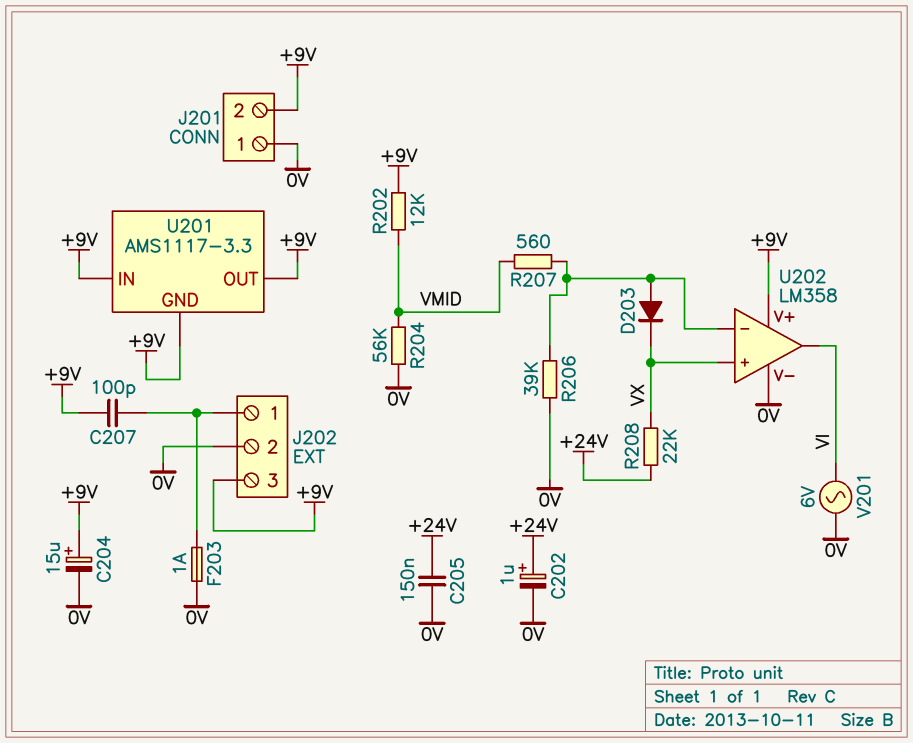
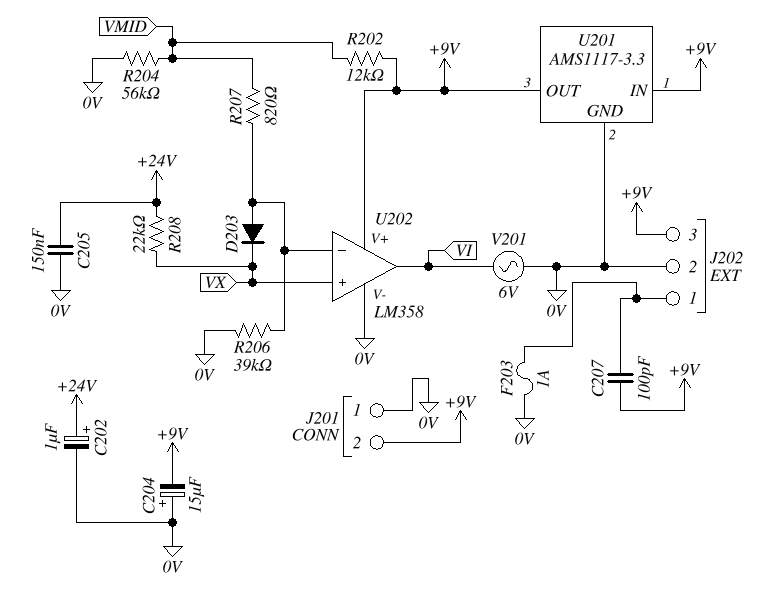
C204: 15uF (plus +9V, minus 0V) -> 15uF (plus 0V, minus +9V)
R207: 560 (U202/in-, VMID) -> 820 (U202/in-, VMID)
U201 pin GND: +9V -> 0V

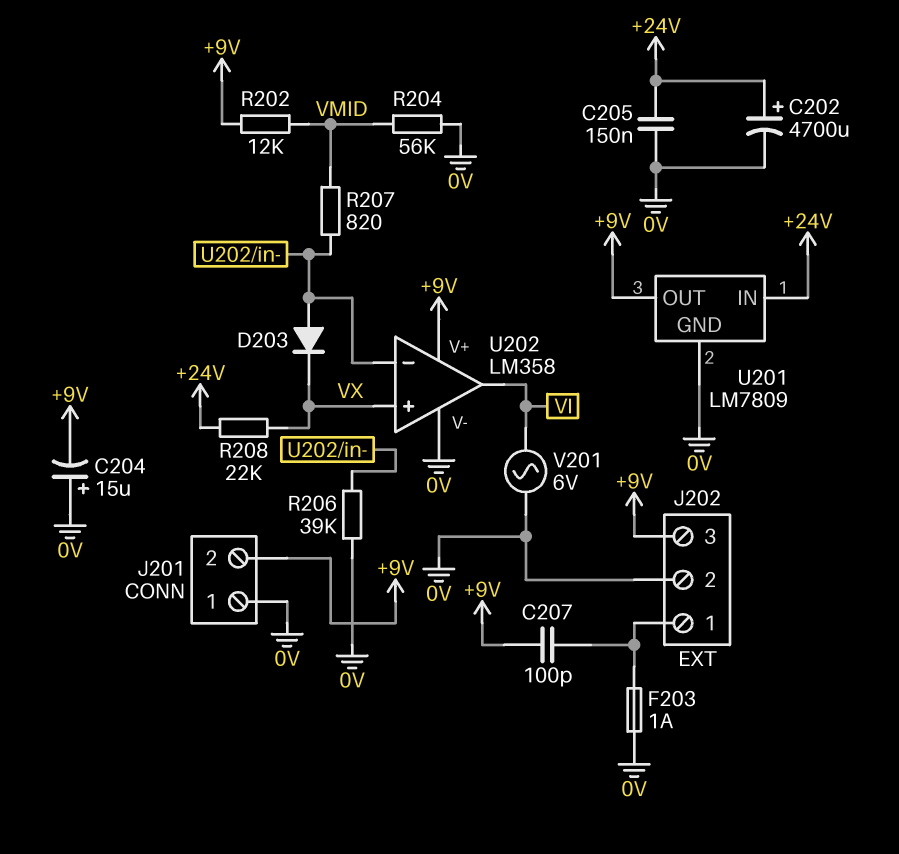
C202: 1uF (plus +24V, minus 0V) -> 4700uF (plus +24V, minus 0V)
U201: AMS1117-3.3 -> LM7809
U201 pin IN: +9V -> +24V

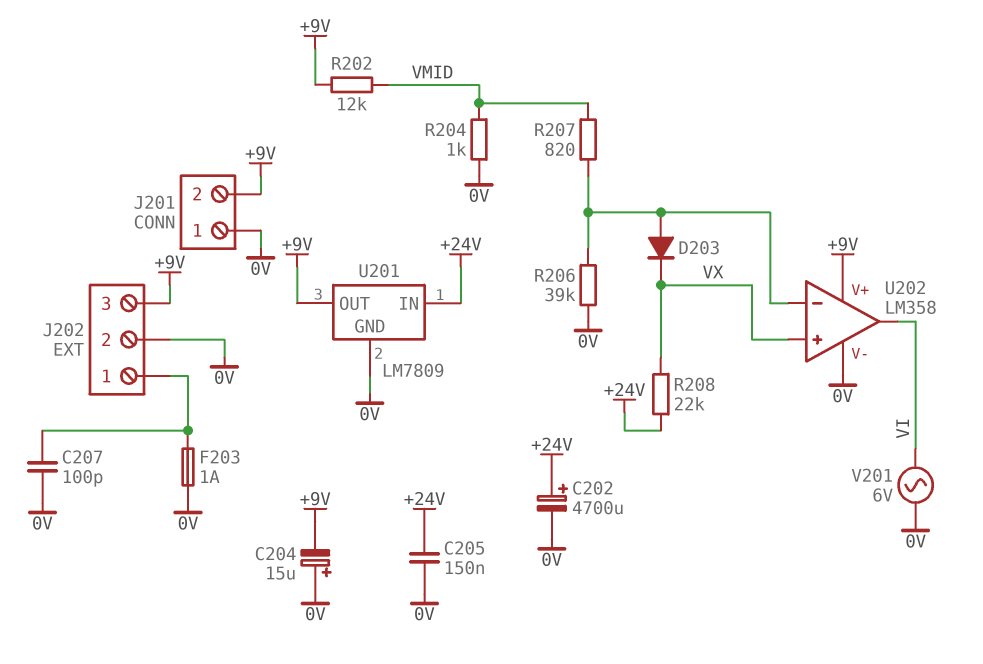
C207: 100pF (+9V, J202/1) -> 100pF (0V, J202/1)
R204: 56k (0V, VMID) -> 1k (0V, VMID)

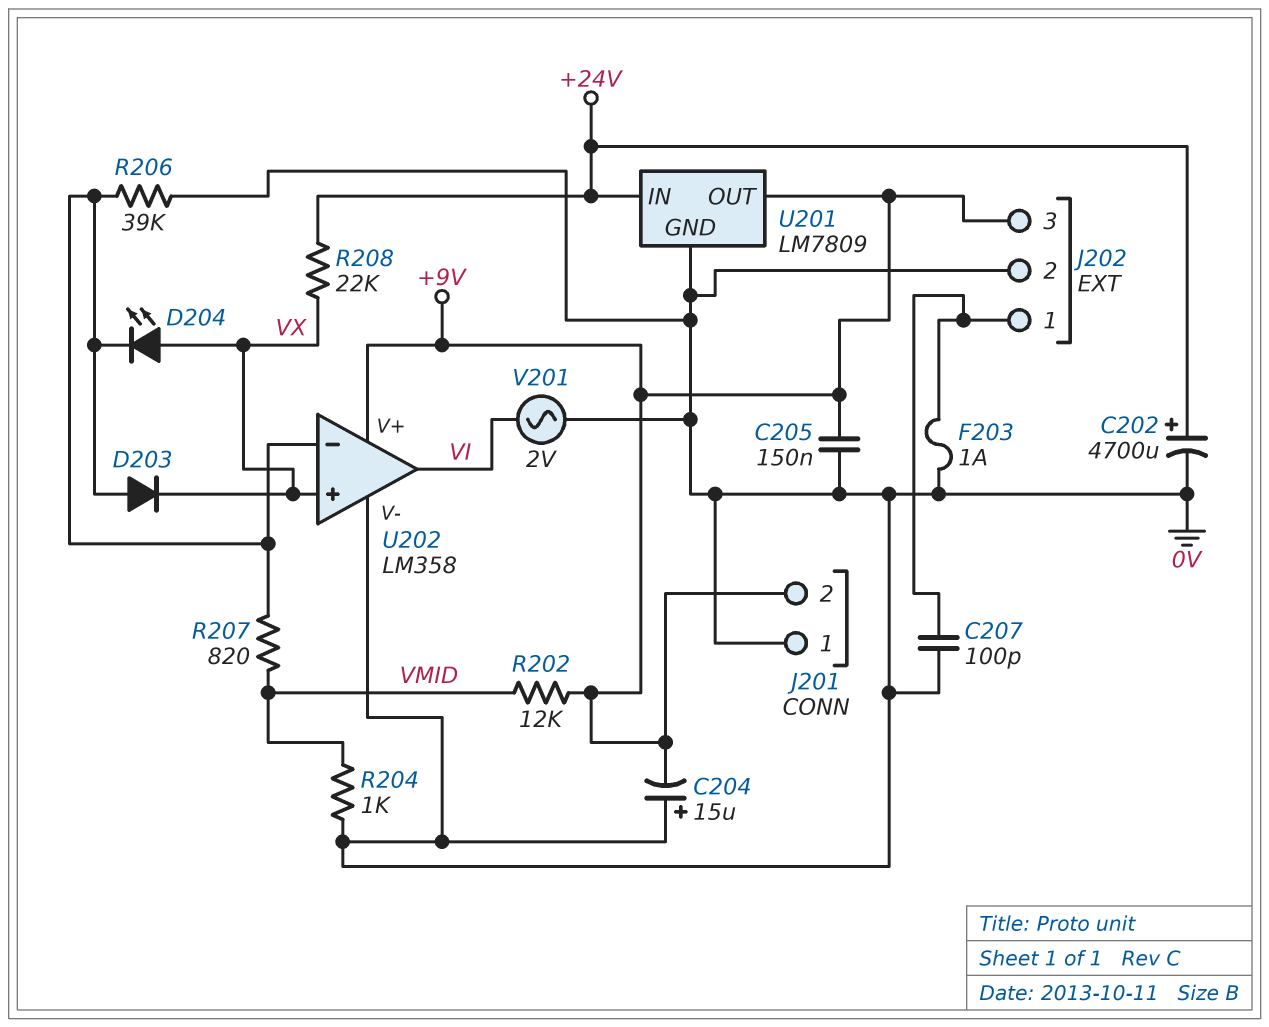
C205: 150nF (+24V, 0V) -> 150nF (+9V, 0V)
D204: none -> LED (A VX, K U202/in-)
V201: AC 6V (0V, VI) -> AC 2V (0V, VI)

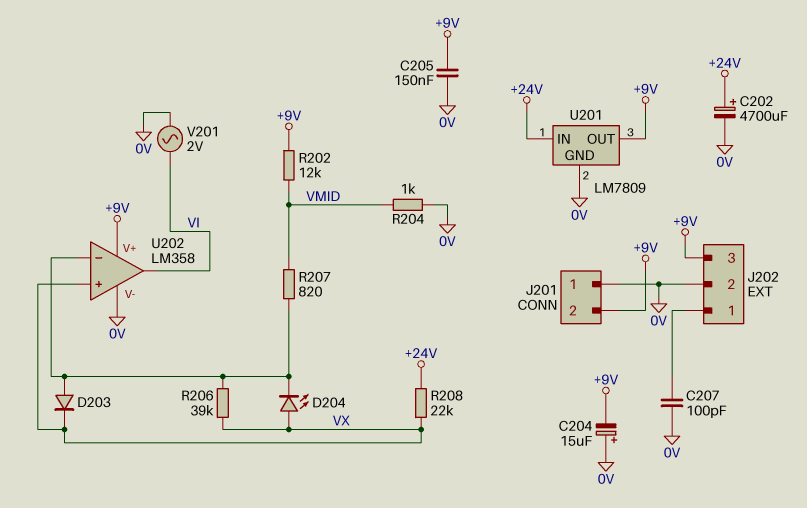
F203: 1A (0V, J202/1) -> none
R206: 39k (0V, U202/in-) -> 39k (U202/in-, VX)

